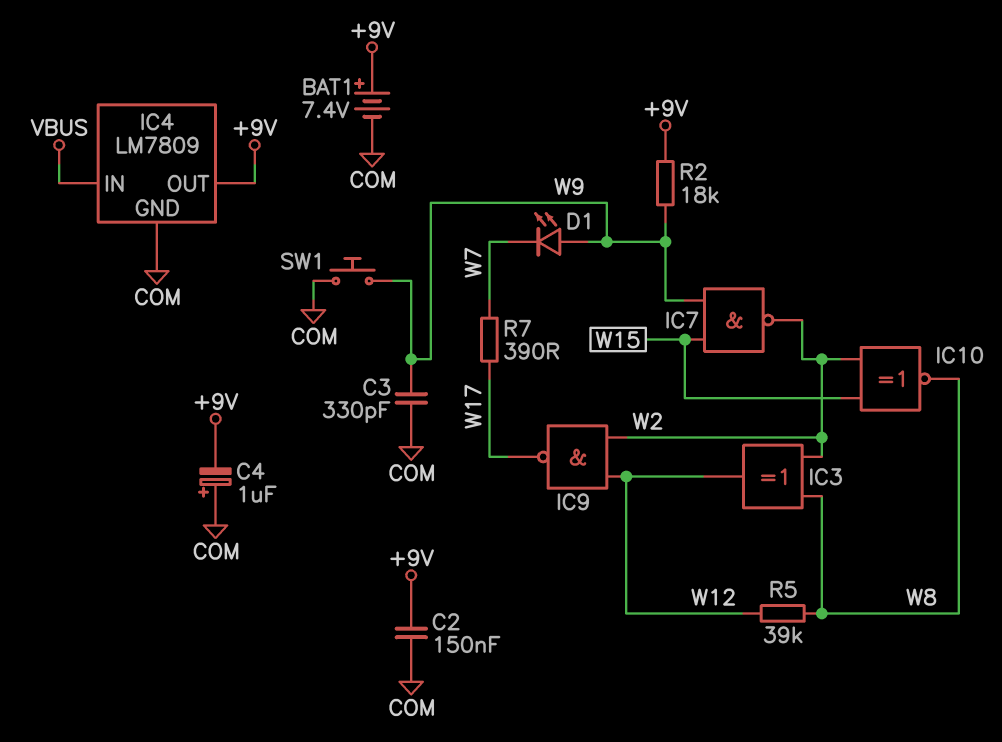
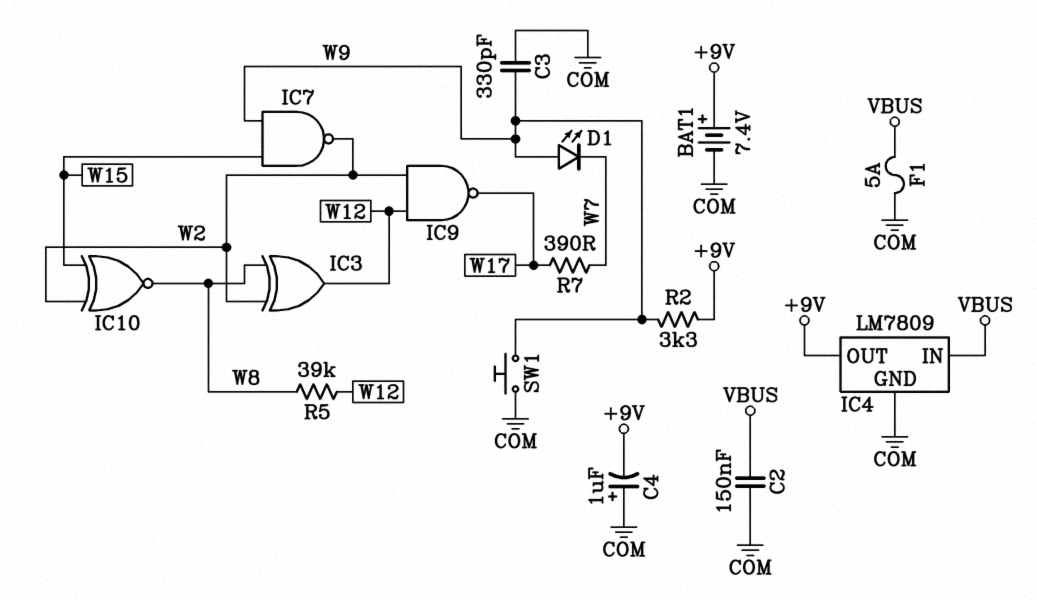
C2: 150nF (+9V, COM) -> 150nF (COM, VBUS)
F1: none -> 5A (COM, VBUS)
R2: 18k (+9V, W9) -> 3.3k (+9V, W9)

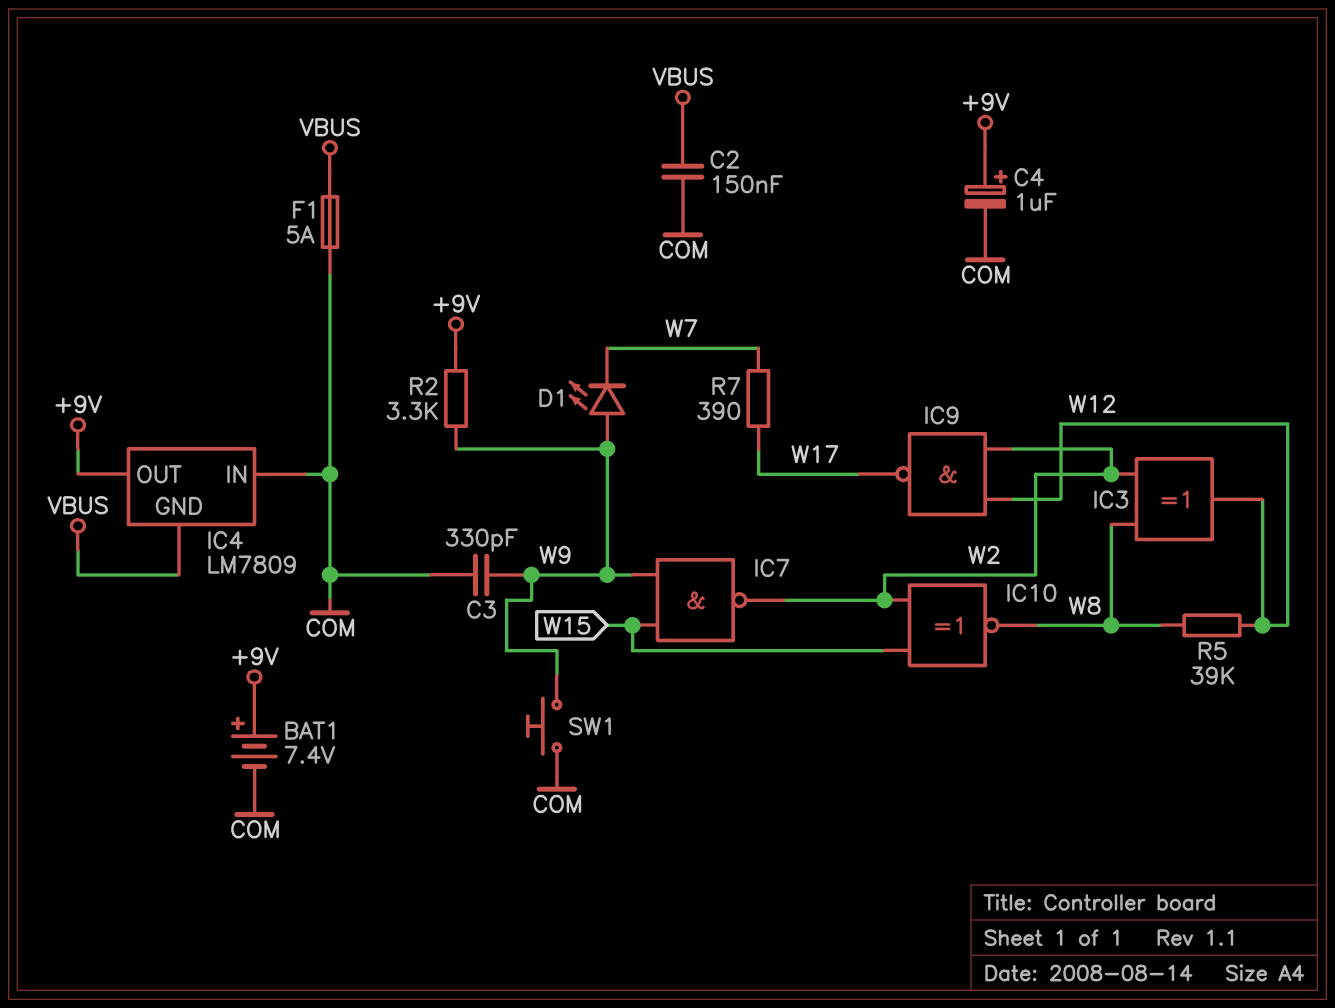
C4: 1uF (plus COM, minus +9V) -> 1uF (plus +9V, minus COM)
IC4 pin GND: COM -> VBUS
IC4 pin IN: VBUS -> COM

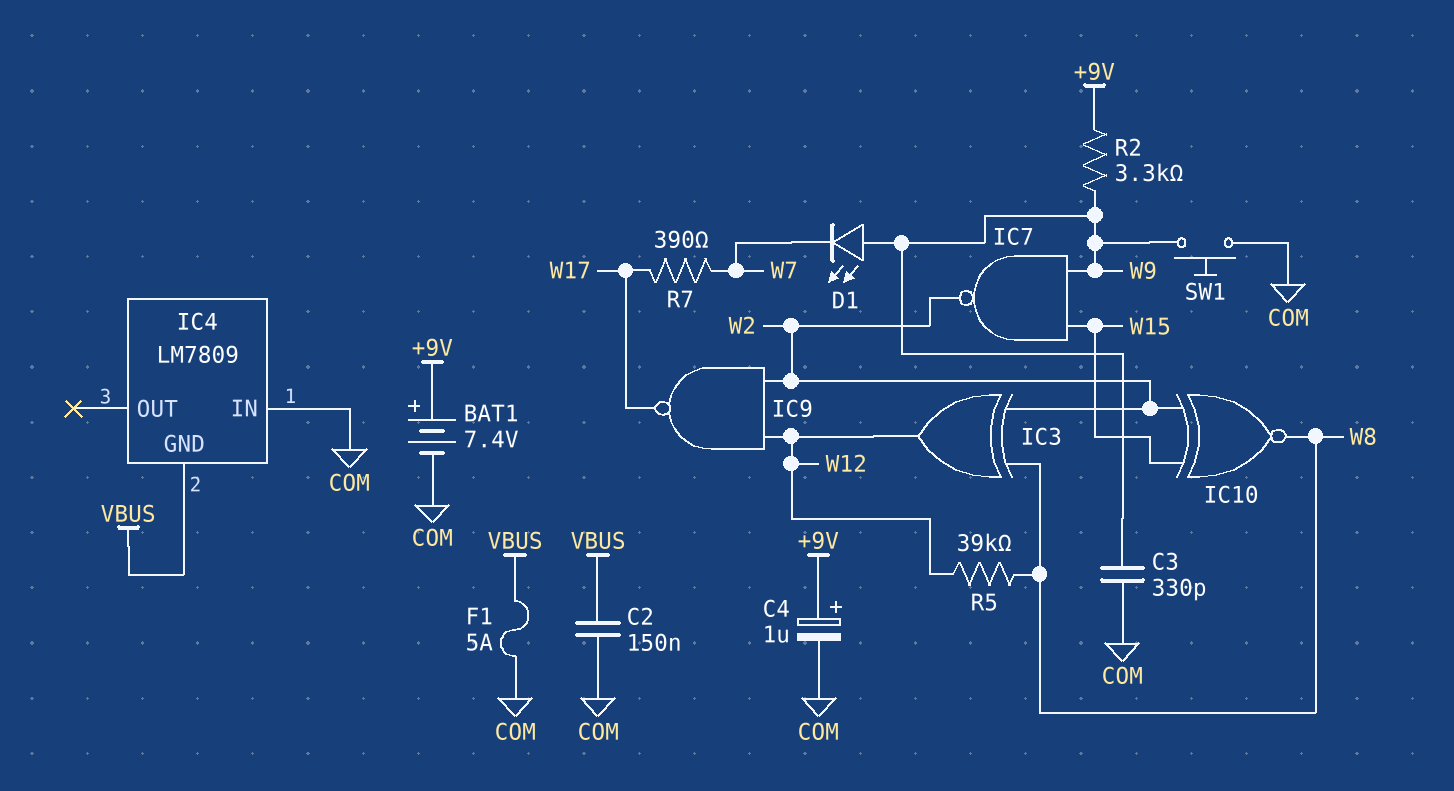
IC4 pin OUT: +9V -> none

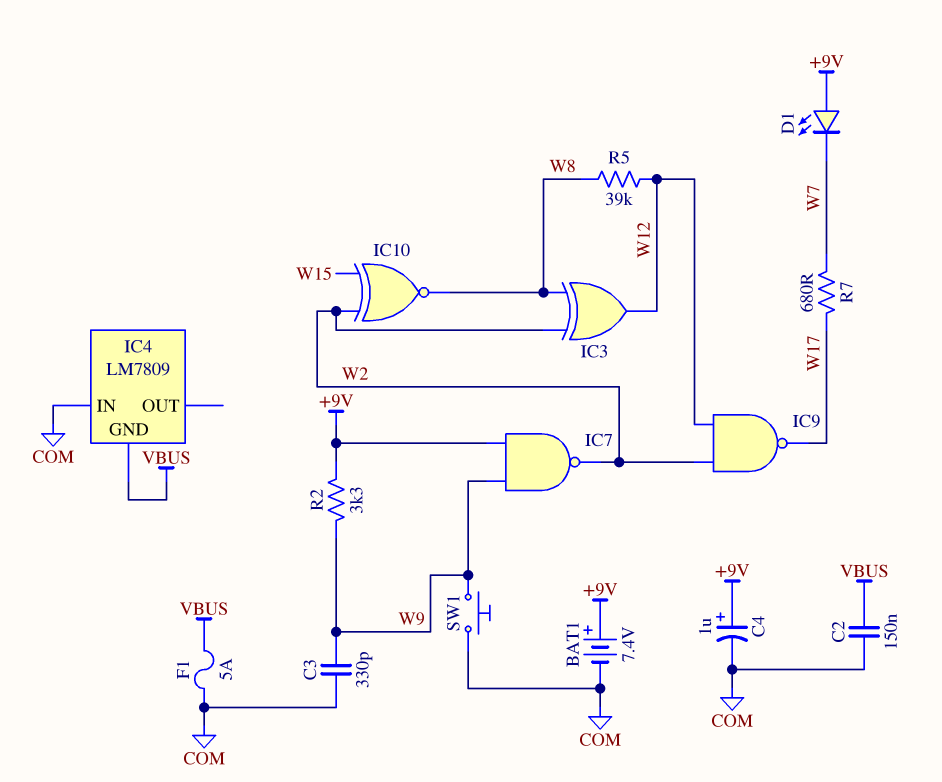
D1: LED (A W9, K W7) -> LED (A +9V, K W7)
IC7: NAND (in W9, in W15, out W2) -> NAND (in +9V, in W9, out W2)
R7: 390 (W7, W17) -> 680 (W7, W17)

